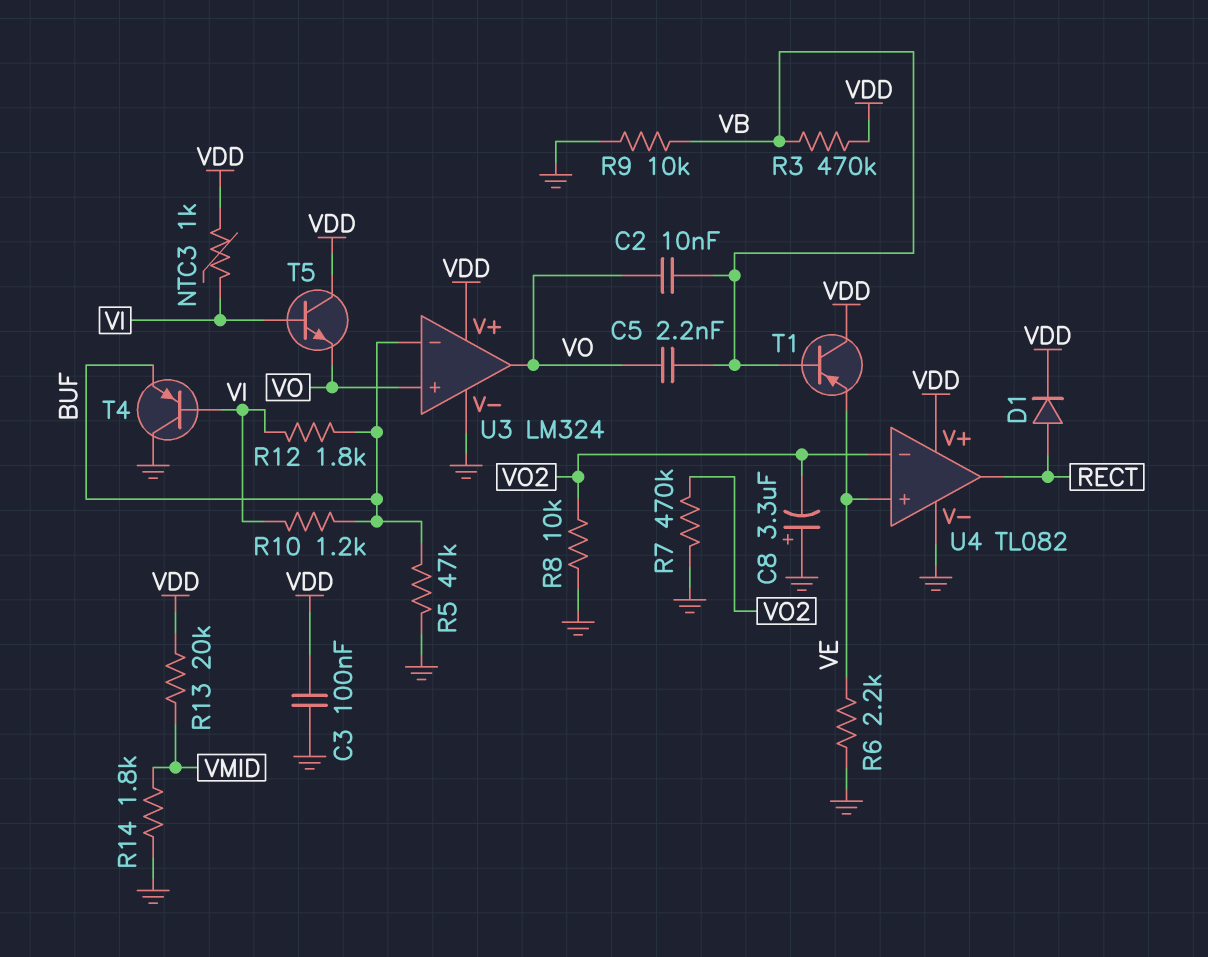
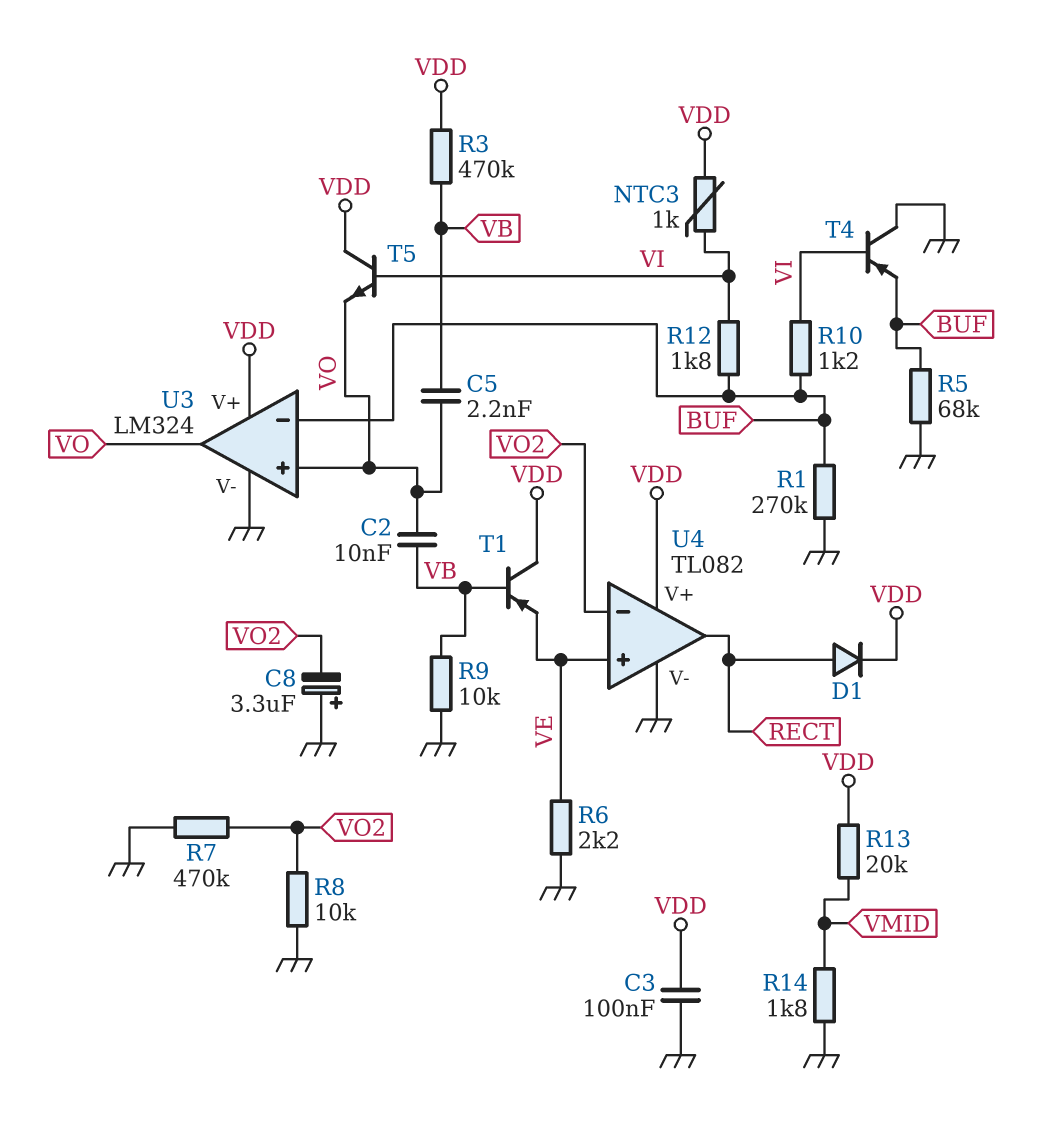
R1: none -> 270k (BUF, GND)
R5: 47k (BUF, GND) -> 68k (BUF, GND)

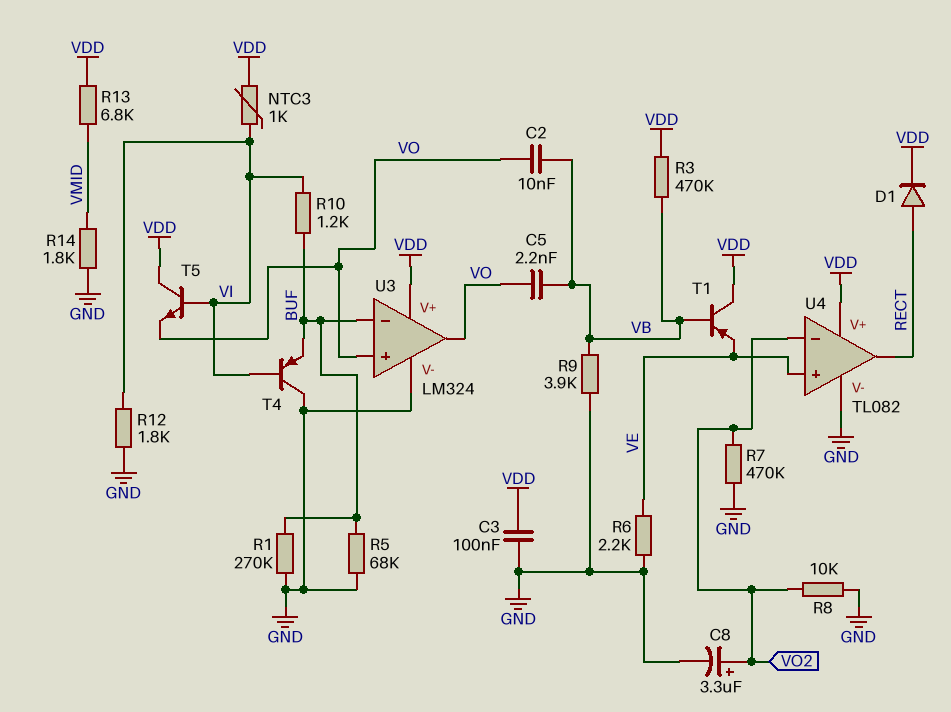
C8: 3.3uF (plus GND, minus VO2) -> 3.3uF (plus VO2, minus GND)
R9: 10k (GND, VB) -> 3.9k (GND, VB)
R12: 1.8k (BUF, VI) -> 1.8k (GND, VI)
R13: 20k (VDD, VMID) -> 6.8k (VDD, VMID)

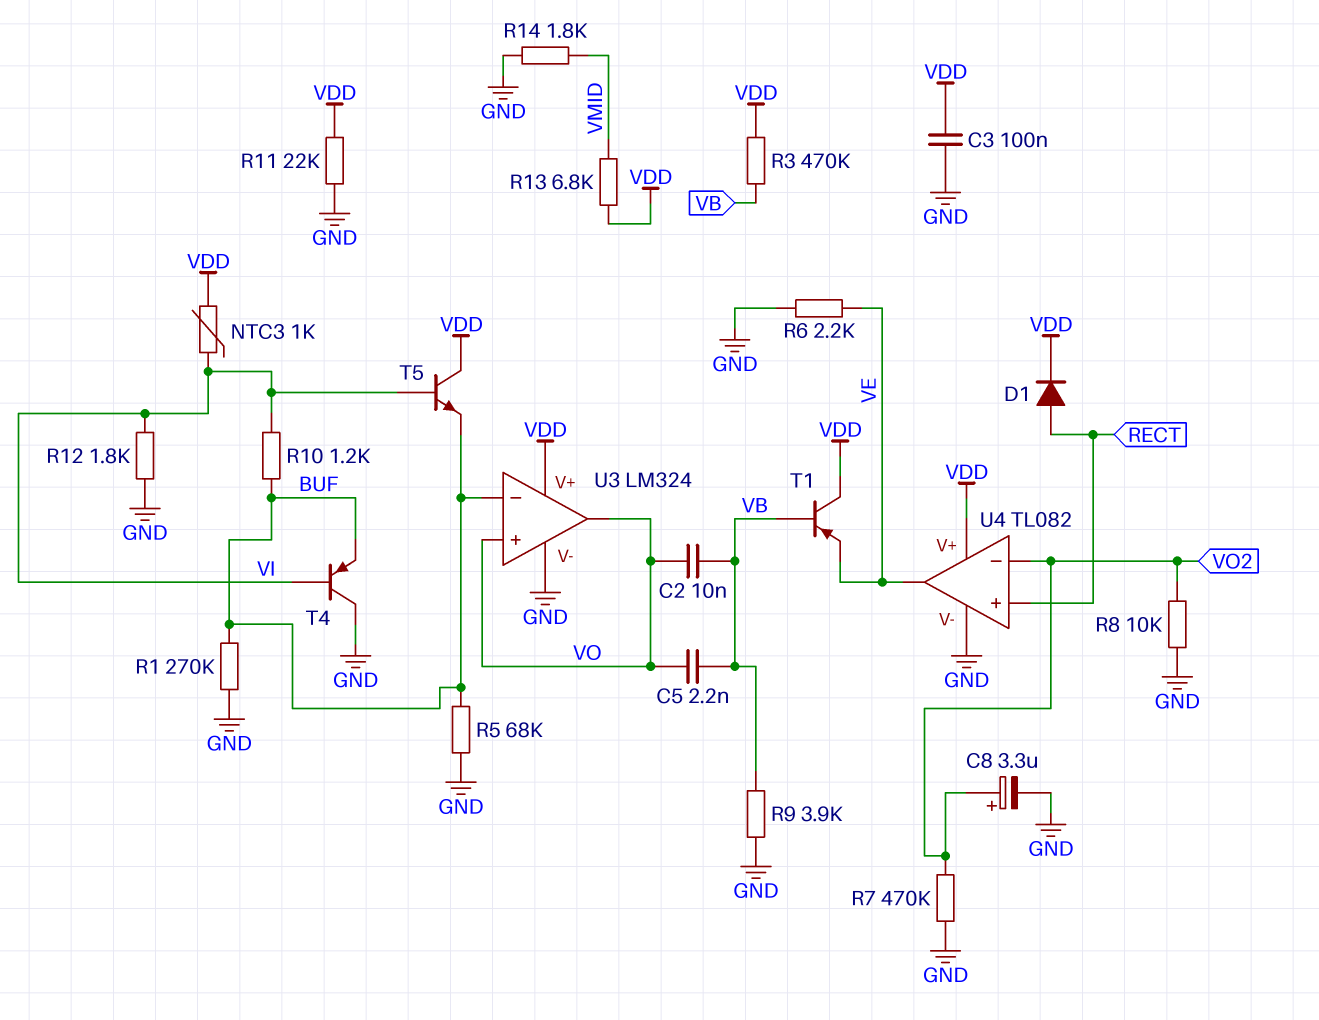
R11: none -> 22k (GND, VDD)
T5: NPN (B VI, C VDD, E VO) -> NPN (B VI, C VDD, E BUF)
U4 pin in+: VE -> RECT
U4 pin out: RECT -> VE

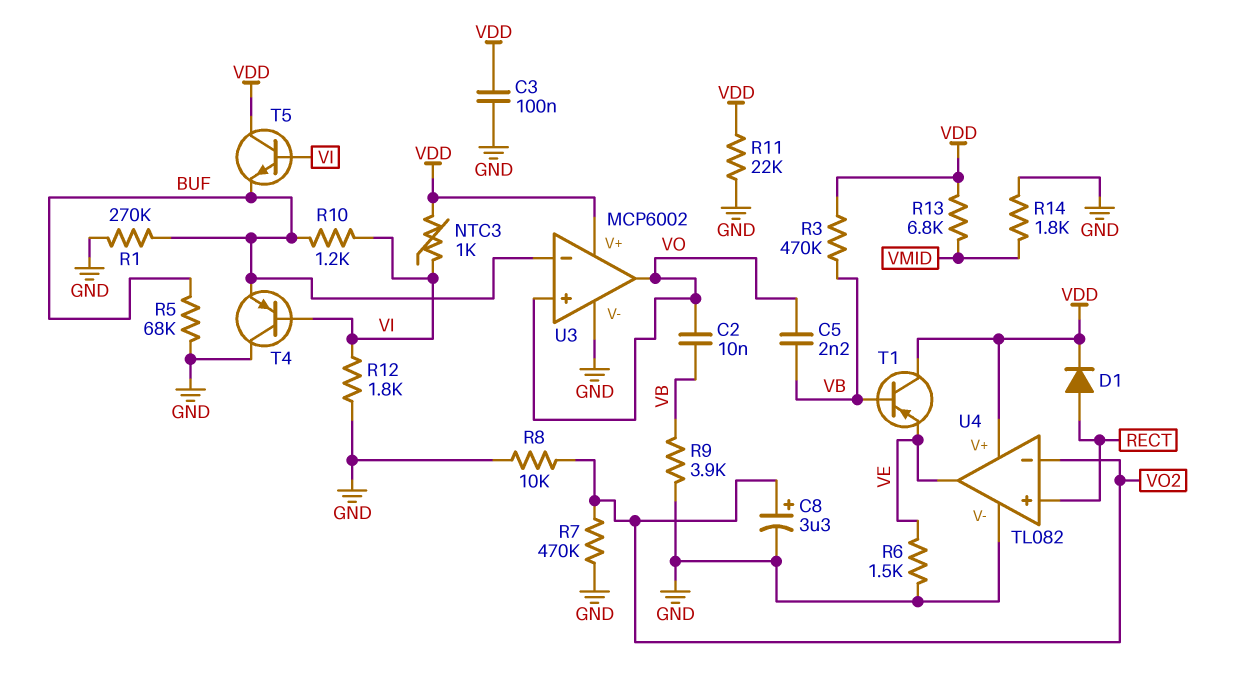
R6: 2.2k (GND, VE) -> 1.5k (GND, VE)
U3: LM324 -> MCP6002

